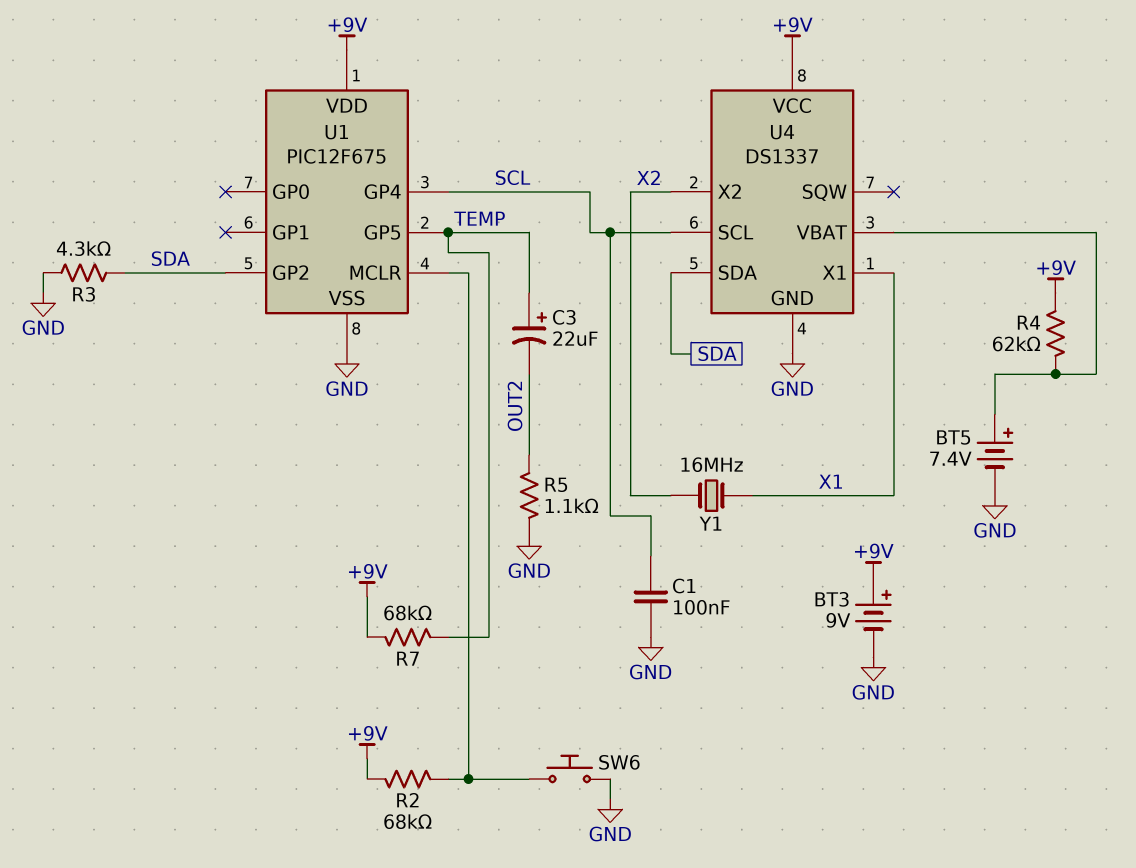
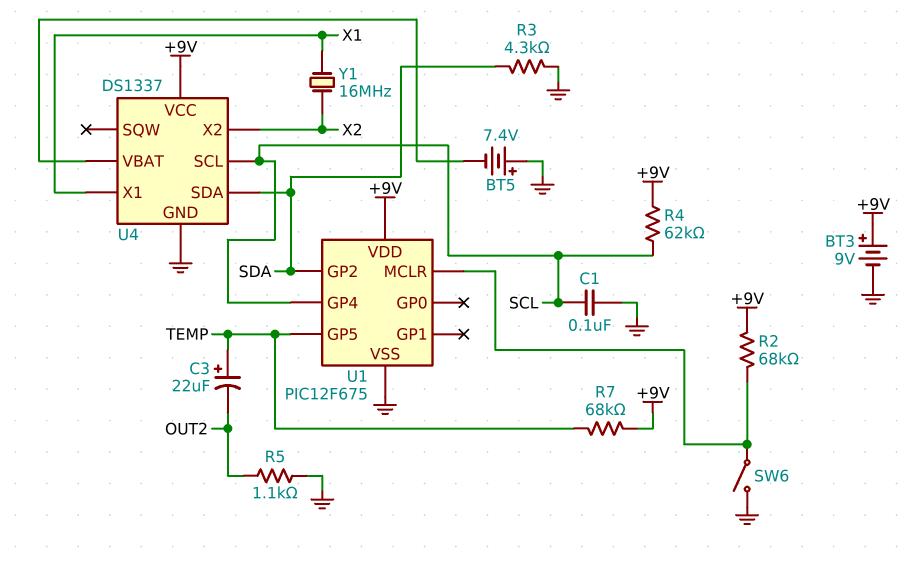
BT5: 7.4V (plus U4/VBAT, minus GND) -> 7.4V (plus GND, minus U4/VBAT)
R4: 62k (+9V, U4/VBAT) -> 62k (+9V, SCL)
SW6: button (GND, U1/MCLR) -> switch (GND, U1/MCLR)

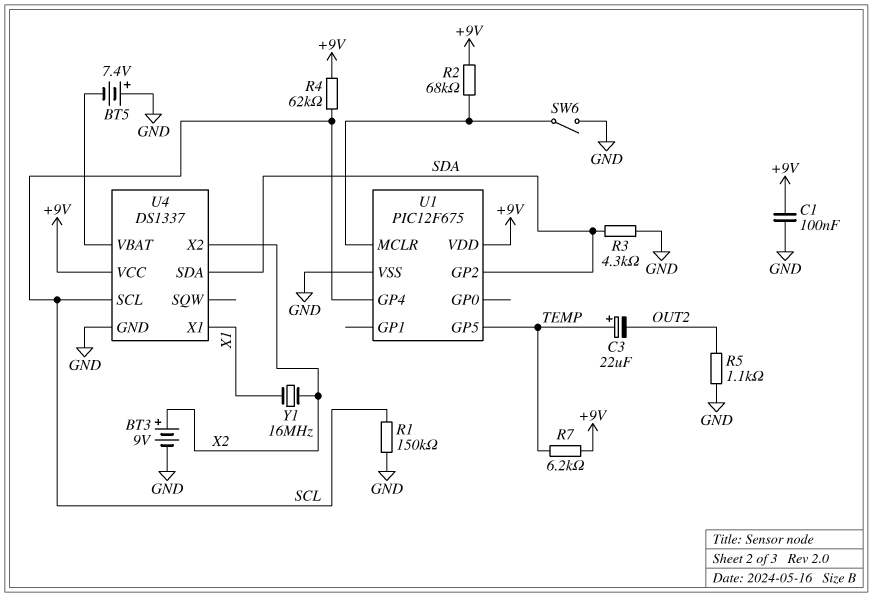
BT3: 9V (plus +9V, minus GND) -> 9V (plus X2, minus GND)
C1: 100nF (GND, SCL) -> 100nF (+9V, GND)
R1: none -> 150k (GND, SCL)
R7: 68k (+9V, TEMP) -> 6.2k (+9V, TEMP)

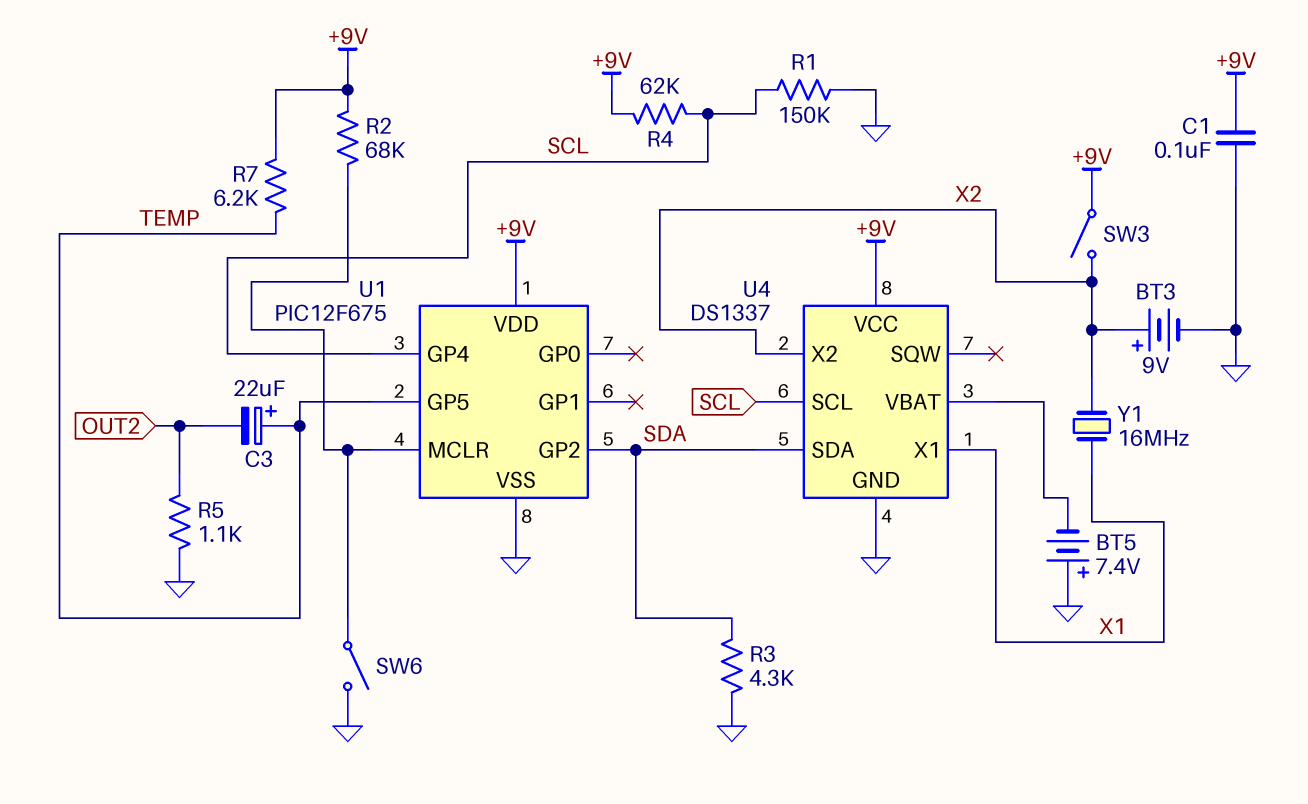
SW3: none -> switch (+9V, X2)

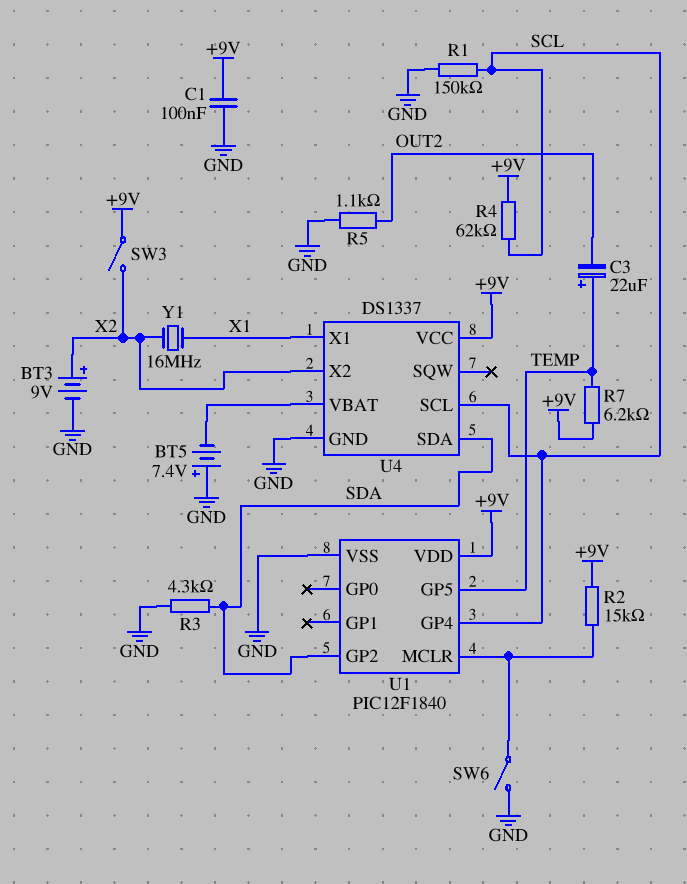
R2: 68k (+9V, U1/MCLR) -> 15k (+9V, U1/MCLR)
U1: PIC12F675 -> PIC12F1840

